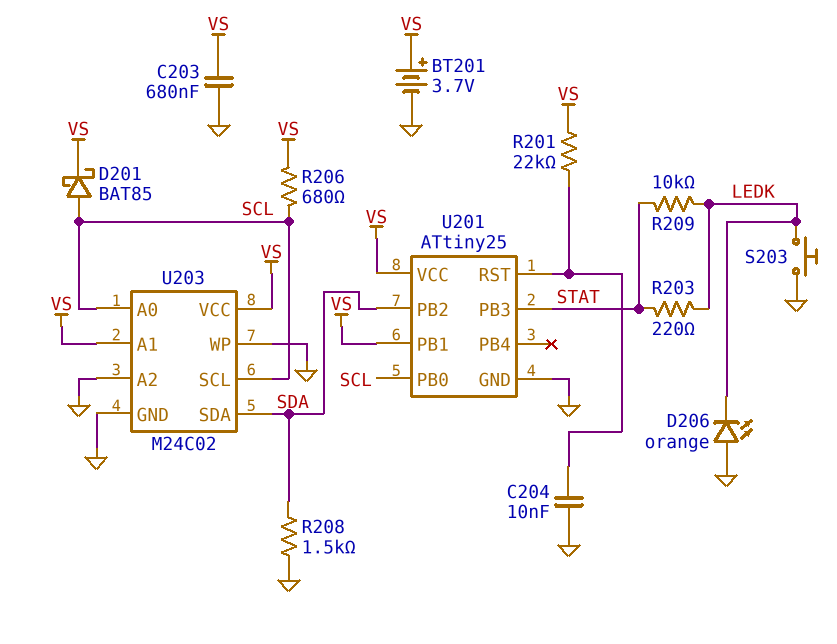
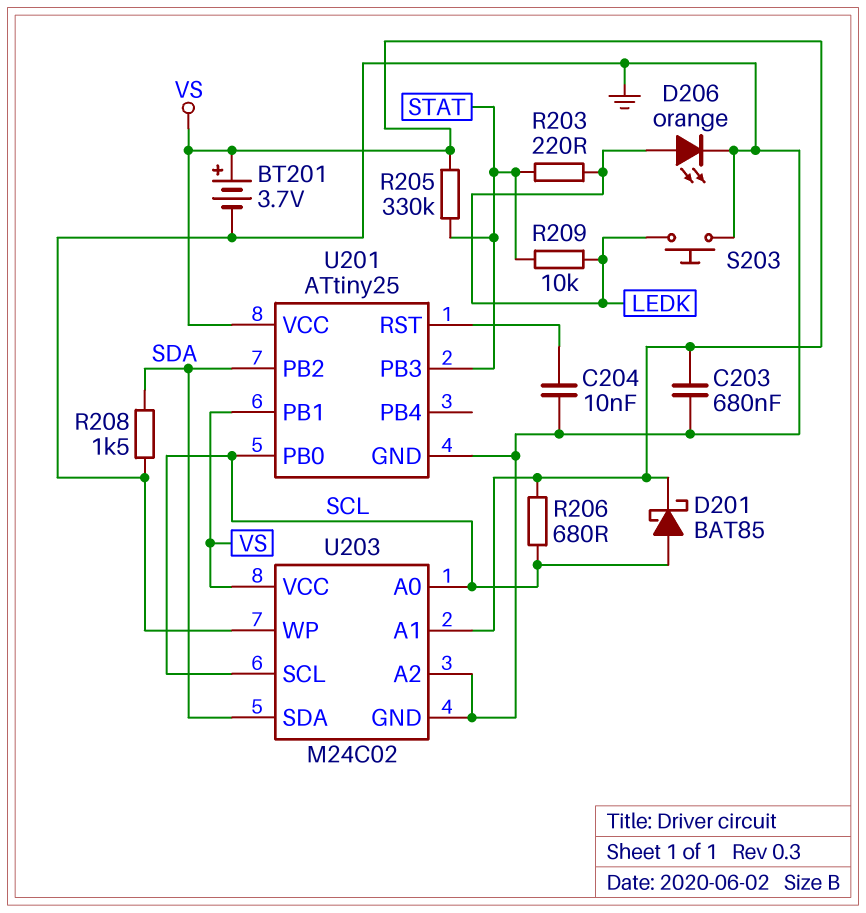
D206: LED orange (A GND, K LEDK) -> LED orange (A LEDK, K GND)
R201: 22k (U201/RST, VS) -> none
R205: none -> 330k (STAT, VS)

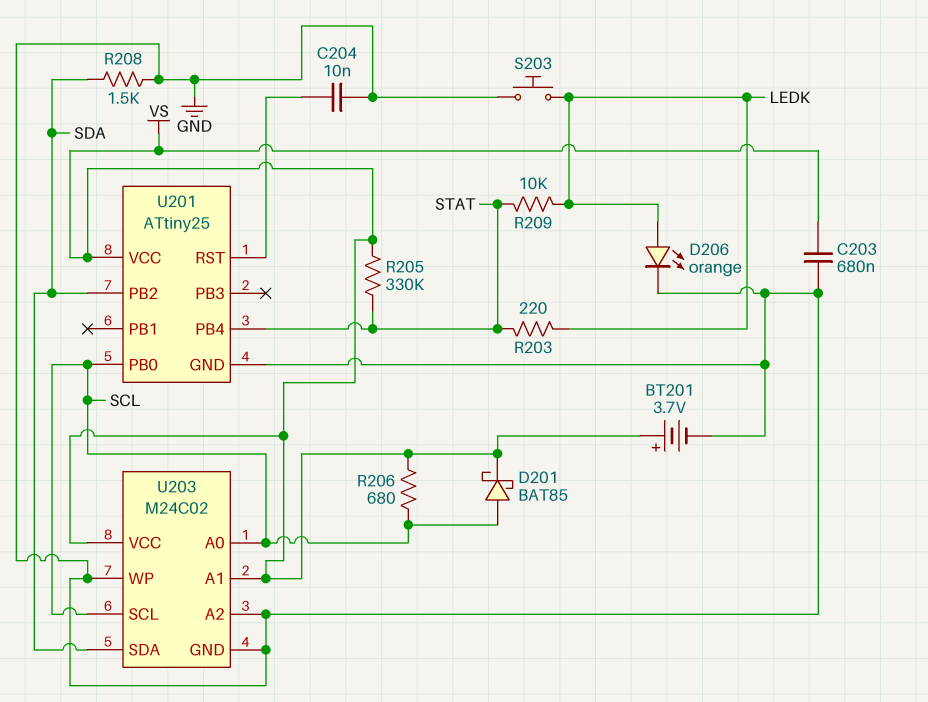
U201 pin PB1: VS -> none
U201 pin PB3: STAT -> none
U201 pin PB4: none -> STAT

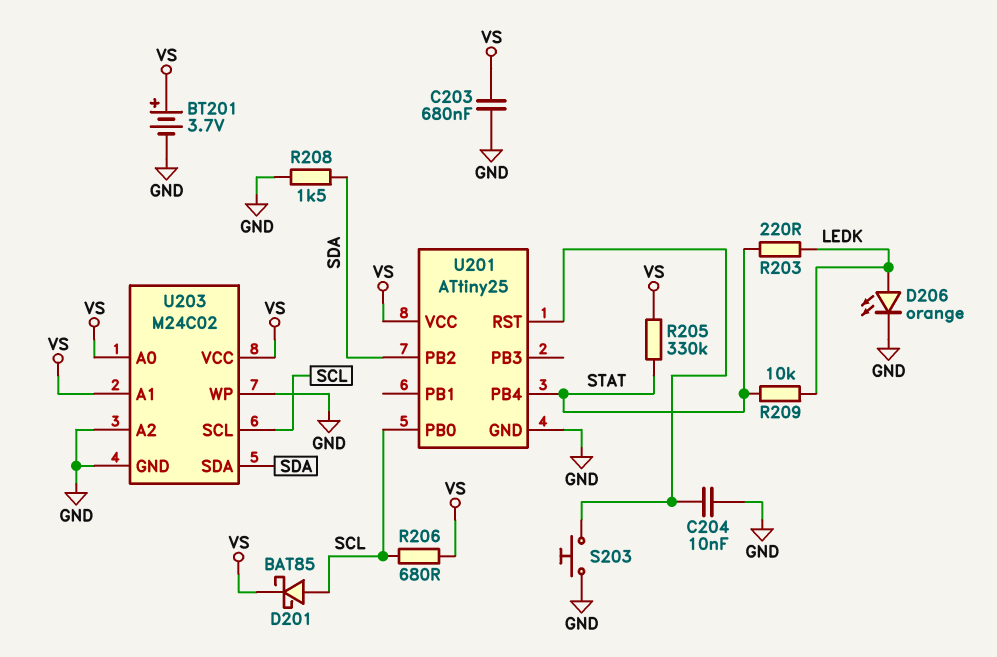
S203: button (GND, LEDK) -> button (GND, U201/RST)
U203 pin A0: SCL -> VS

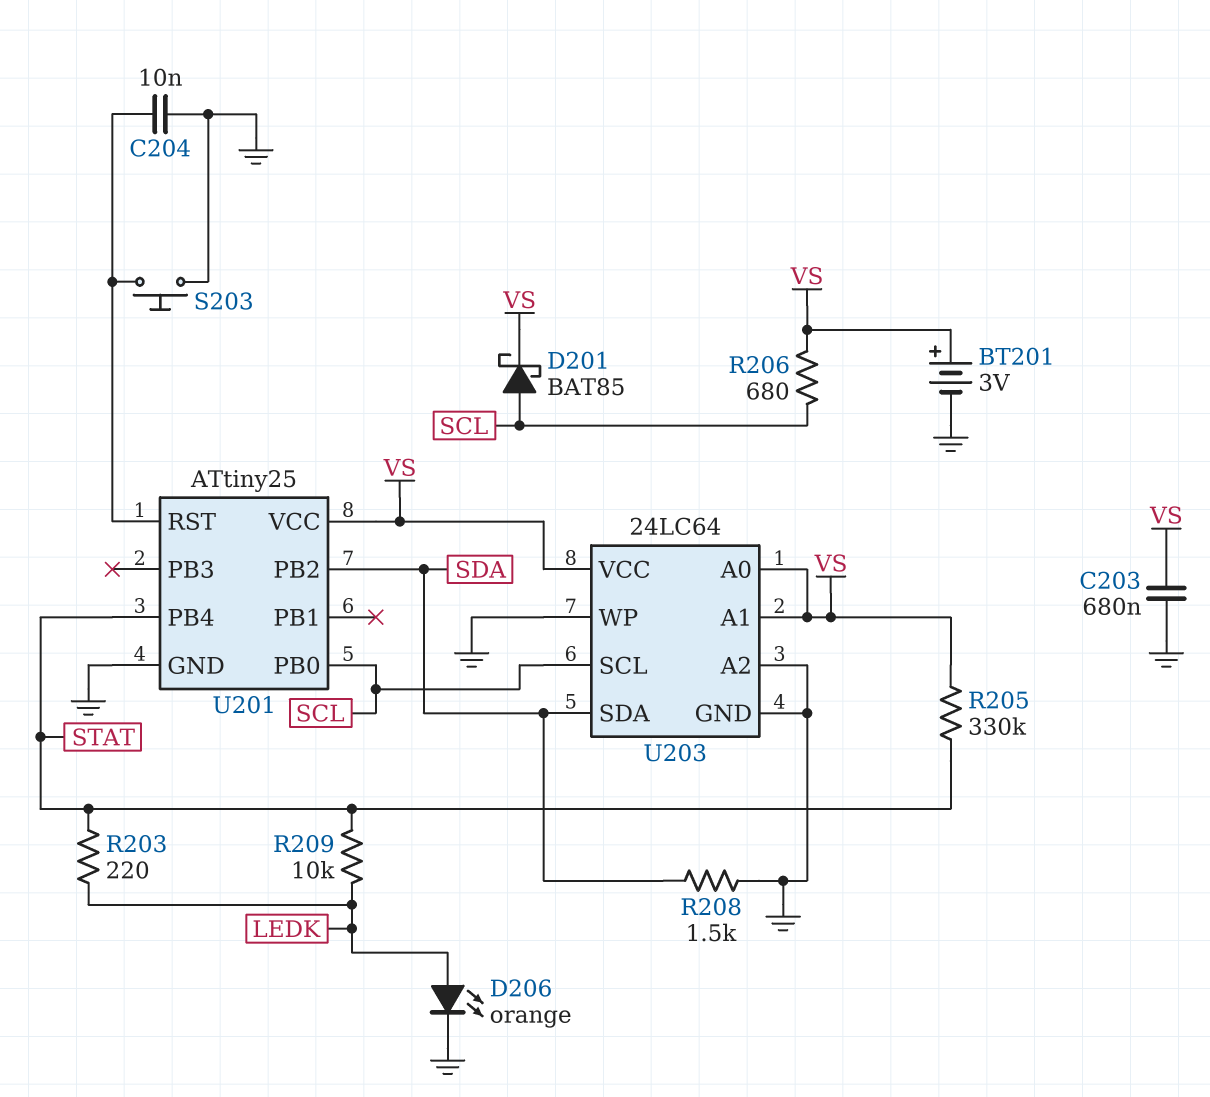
BT201: 3.7V (plus VS, minus GND) -> 3V (plus VS, minus GND)
U203: M24C02 -> 24LC64

